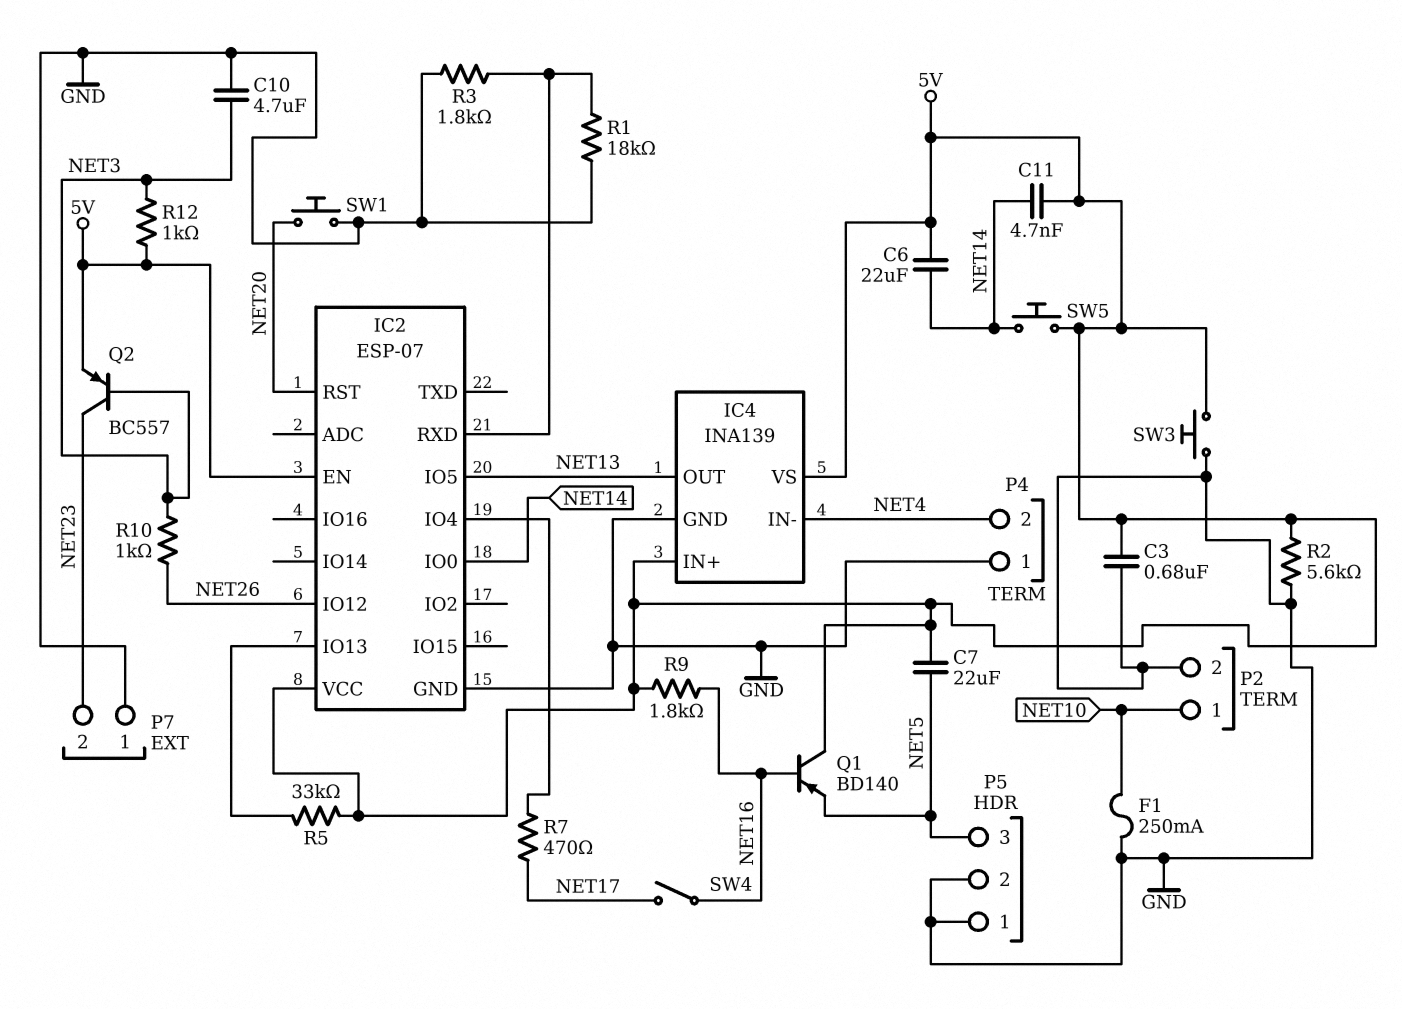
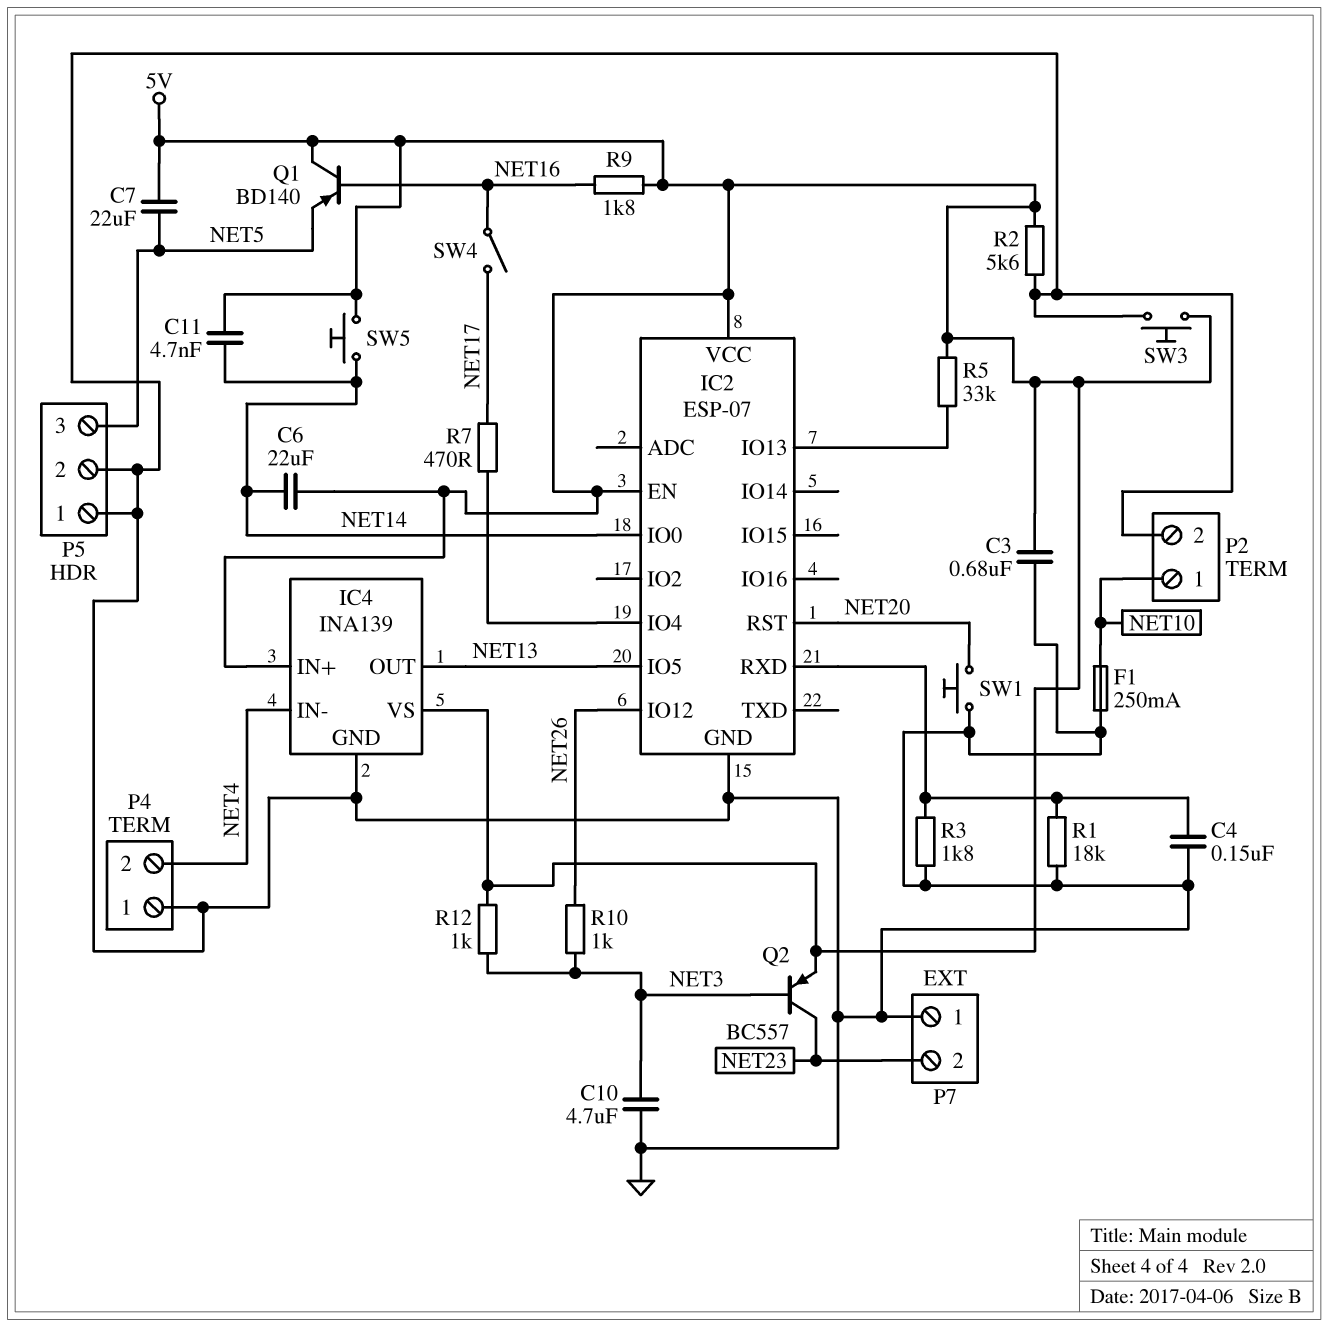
C4: none -> 150nF (GND, IC2/RXD)

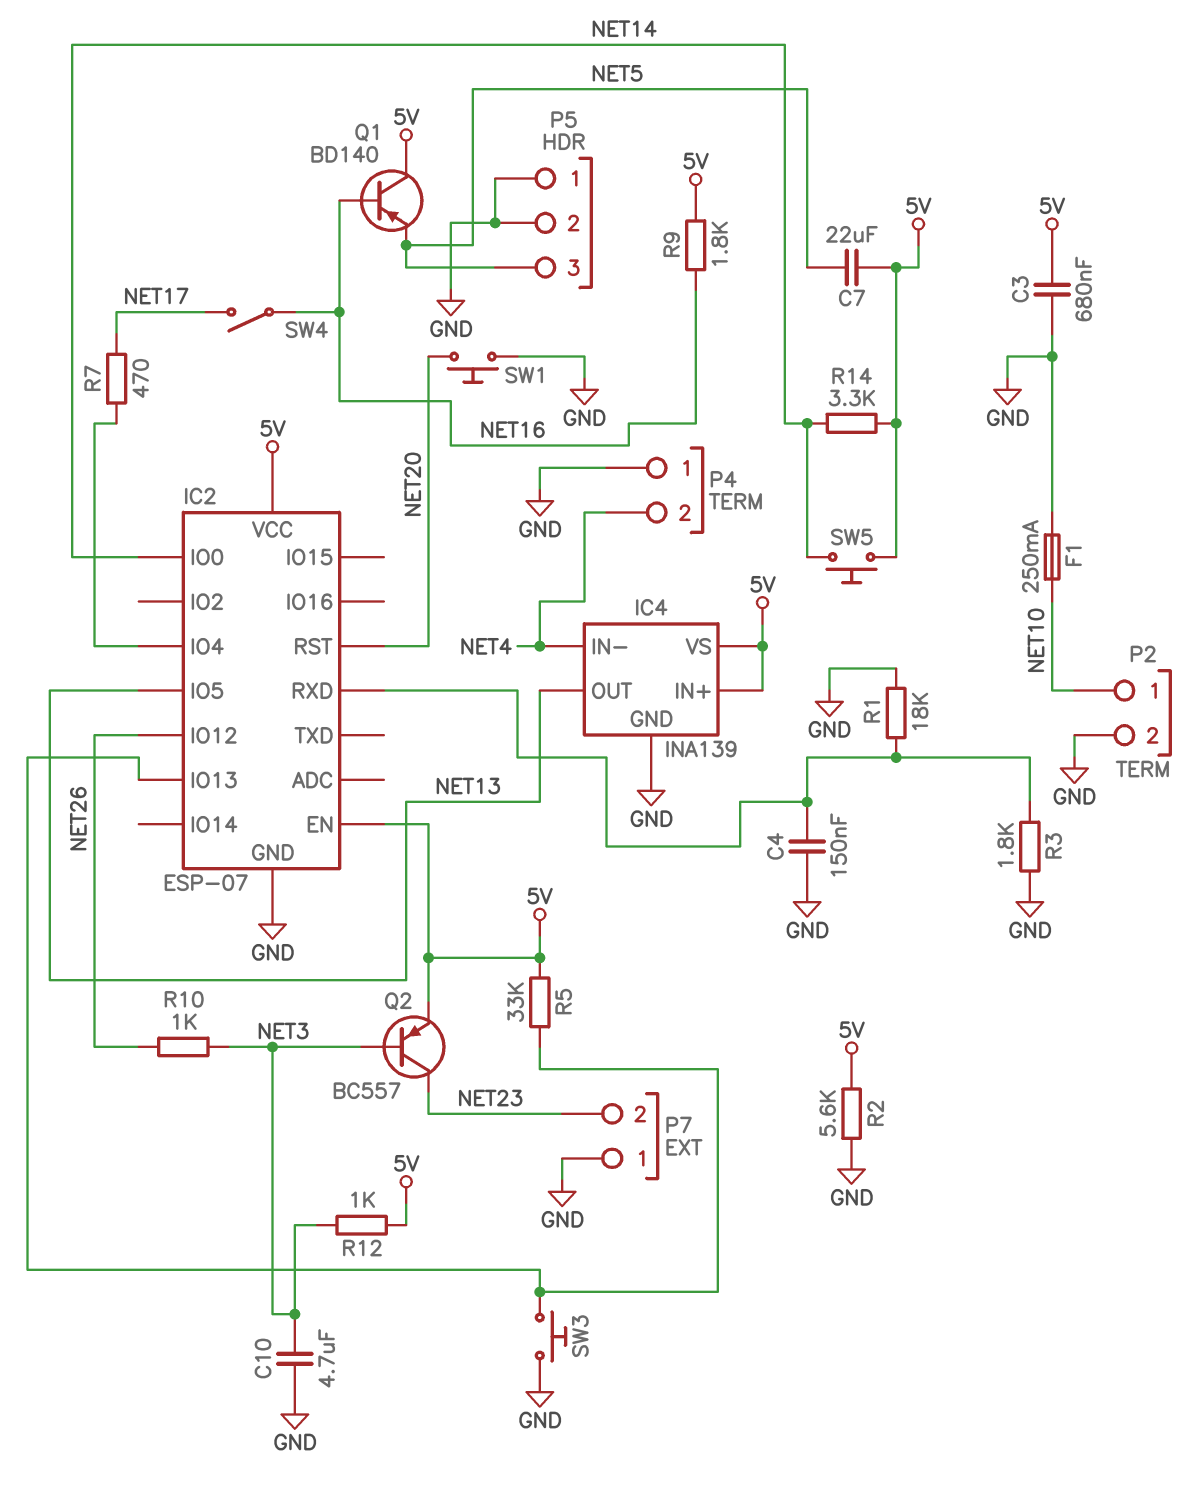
C6: 22uF (5V, NET14) -> none
C11: 4.7nF (5V, NET14) -> none
R14: none -> 3.3k (5V, NET14)
SW3: button (5V, GND) -> button (GND, IC2/IO13)

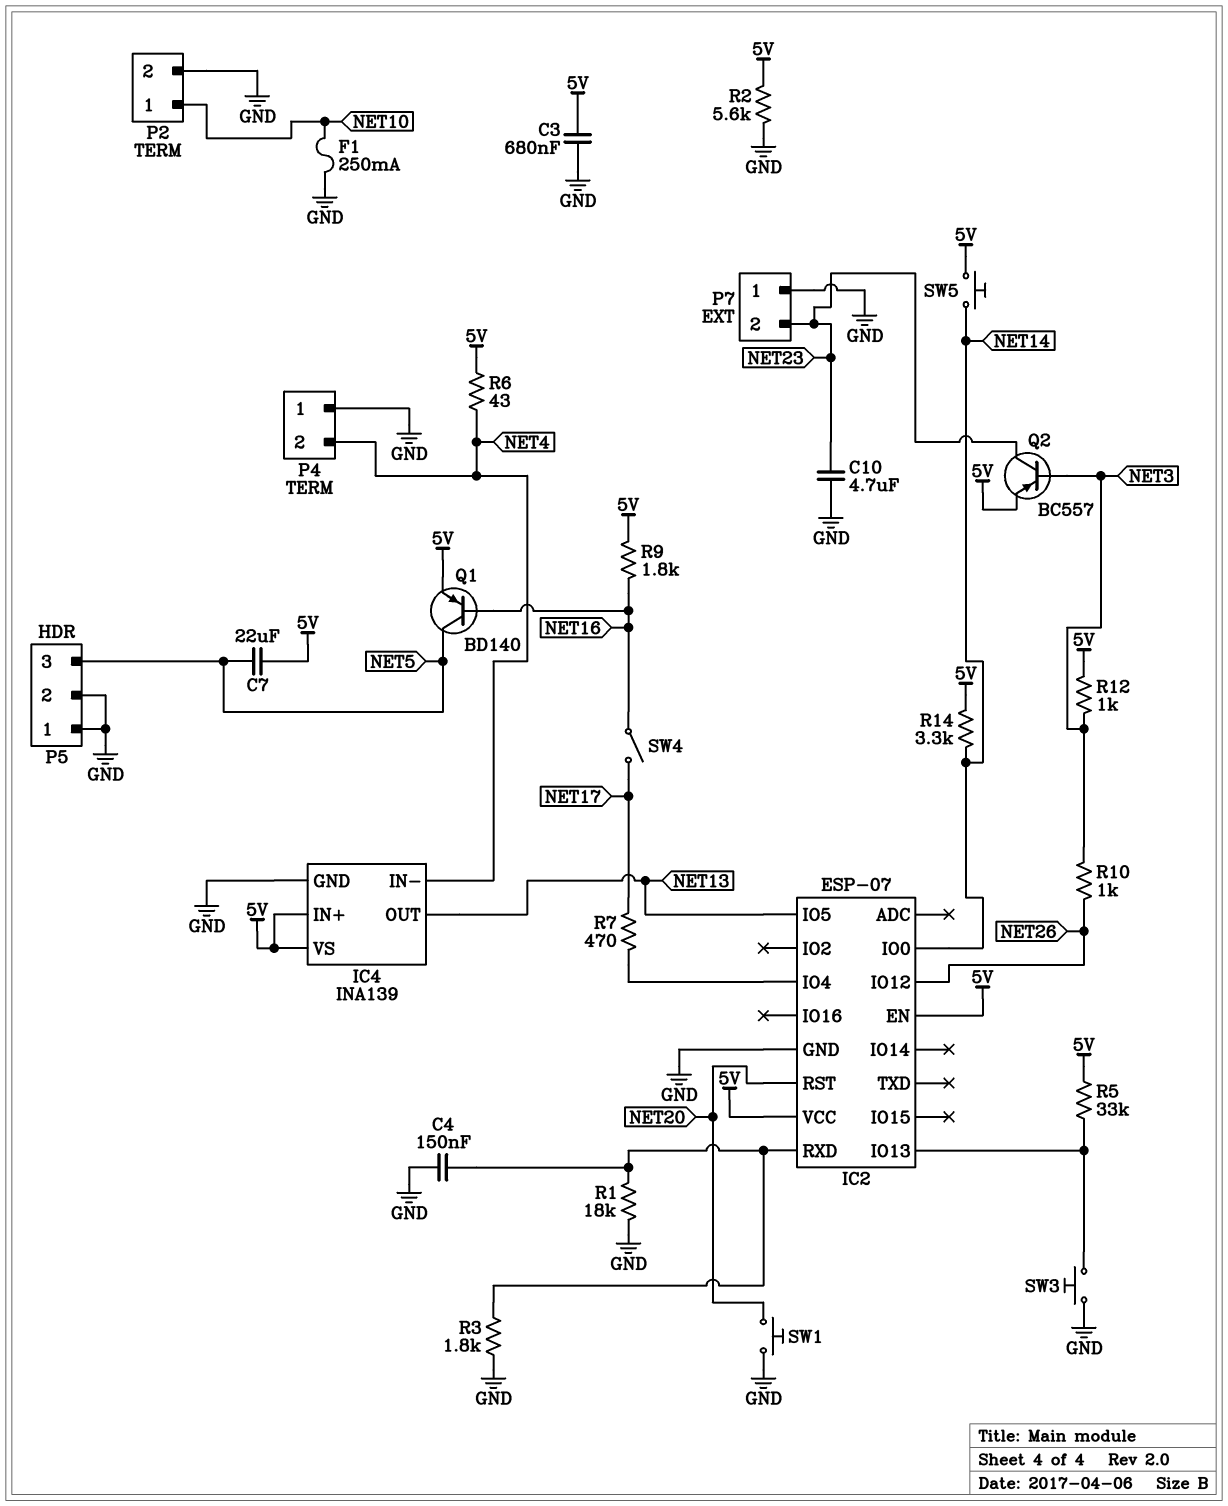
C10: 4.7uF (GND, NET3) -> 4.7uF (GND, NET23)
Q1: PNP BD140 (B NET16, C 5V, E NET5) -> PNP BD140 (B NET16, C NET5, E 5V)
R6: none -> 43 (5V, NET4)

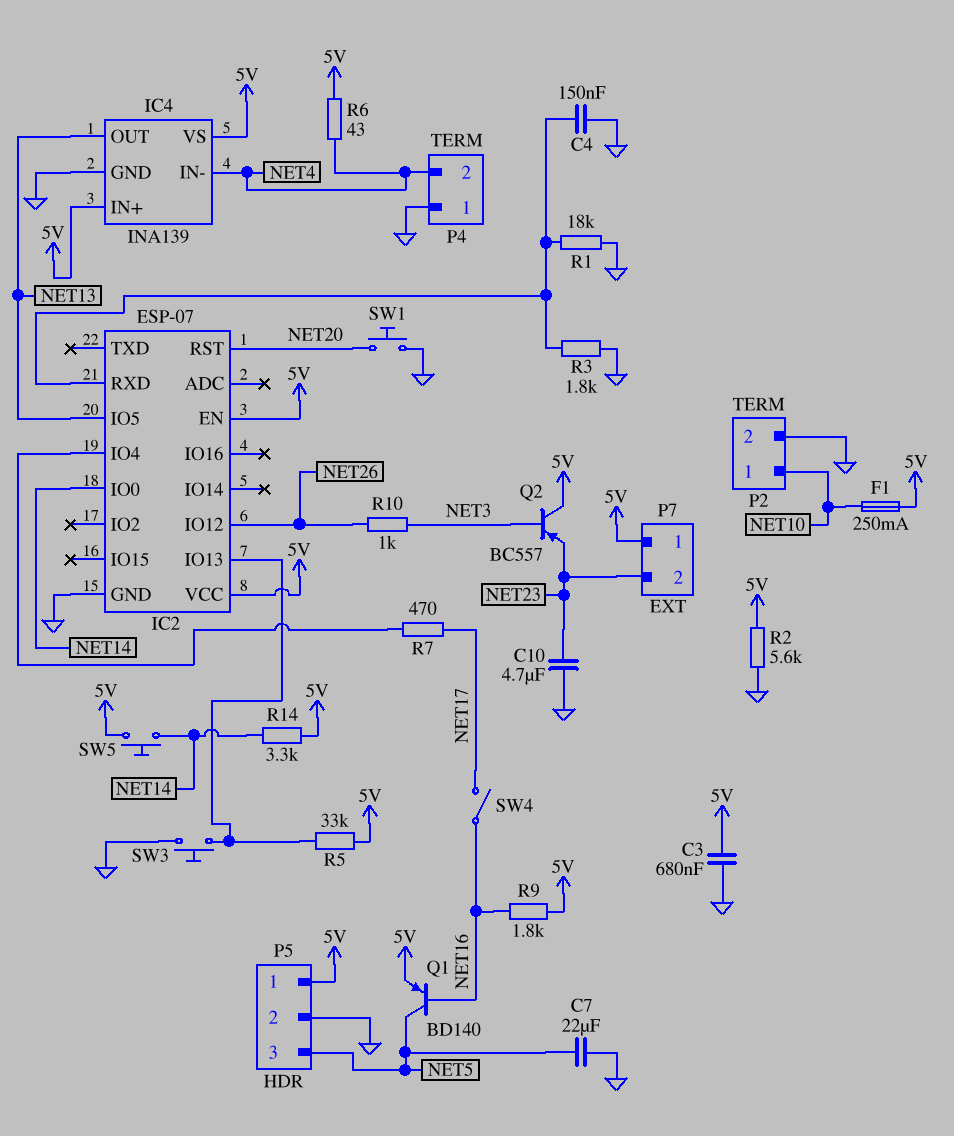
C7: 22uF (5V, NET5) -> 22uF (GND, NET5)
F1: 250mA (GND, NET10) -> 250mA (5V, NET10)
P5 pin 1: GND -> 5V
P7 pin 1: GND -> 5V
Q2: PNP BC557 (B NET3, C NET23, E 5V) -> PNP BC557 (B NET3, C 5V, E NET23)
R12: 1k (5V, NET3) -> none

